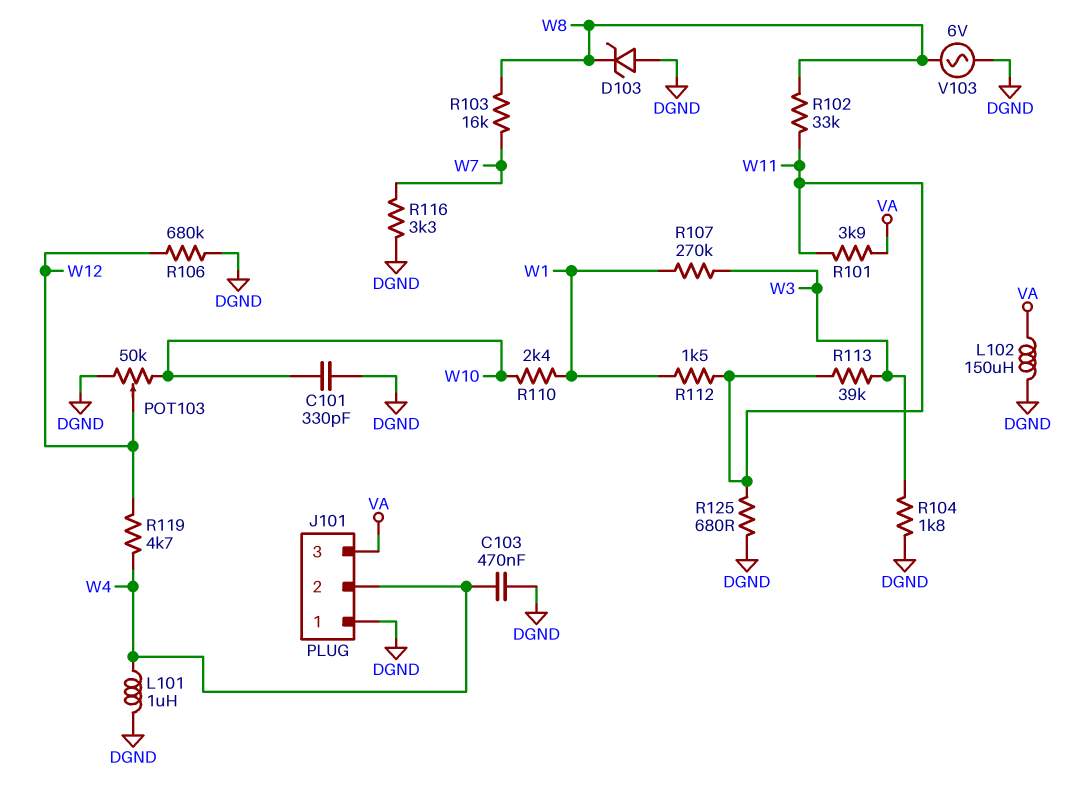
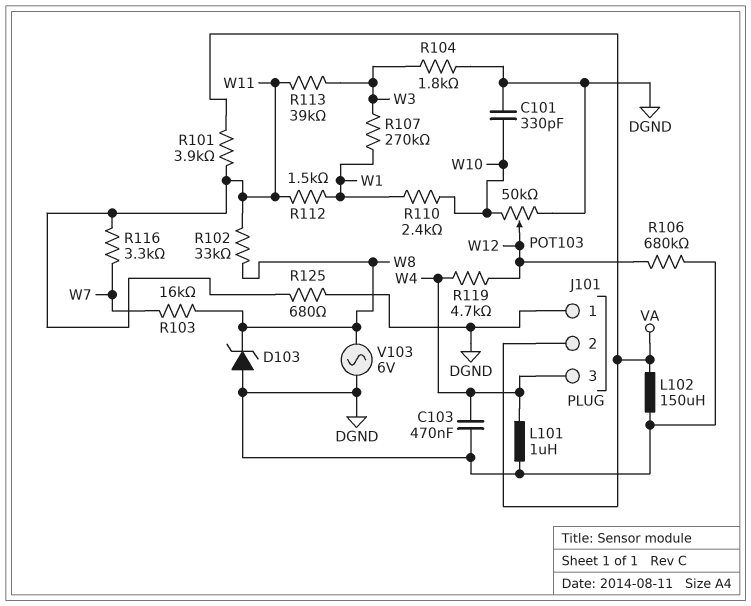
J101 pin 2: W4 -> VA
J101 pin 3: VA -> W4
R116: 3.3k (DGND, W7) -> 3.3k (W7, W11)

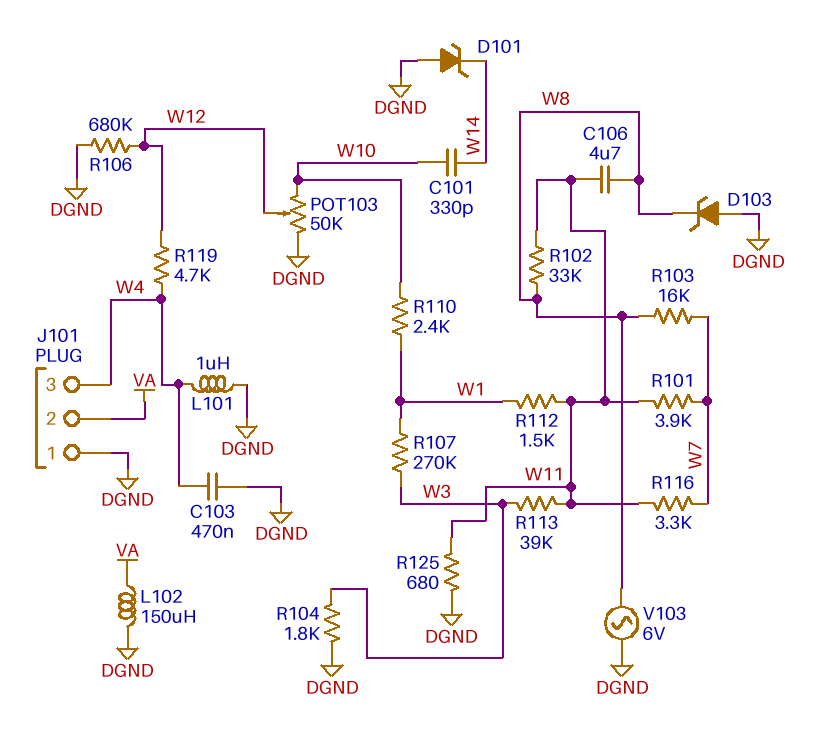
C101: 330pF (DGND, W10) -> 330pF (W10, W14)
C106: none -> 4.7uF (W8, W11)
D101: none -> zener (A DGND, K W14)
R101: 3.9k (VA, W11) -> 3.9k (W7, W11)

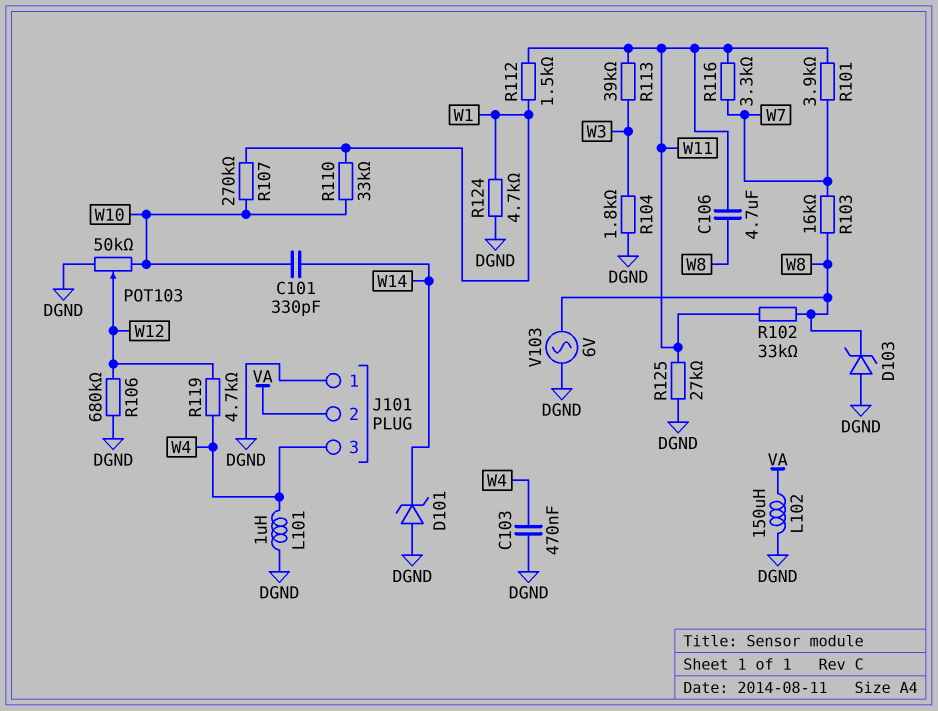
R107: 270k (W1, W3) -> 270k (W1, W10)
R110: 2.4k (W1, W10) -> 33k (W1, W10)
R124: none -> 4.7k (DGND, W1)
R125: 680 (DGND, W11) -> 27k (DGND, W11)

